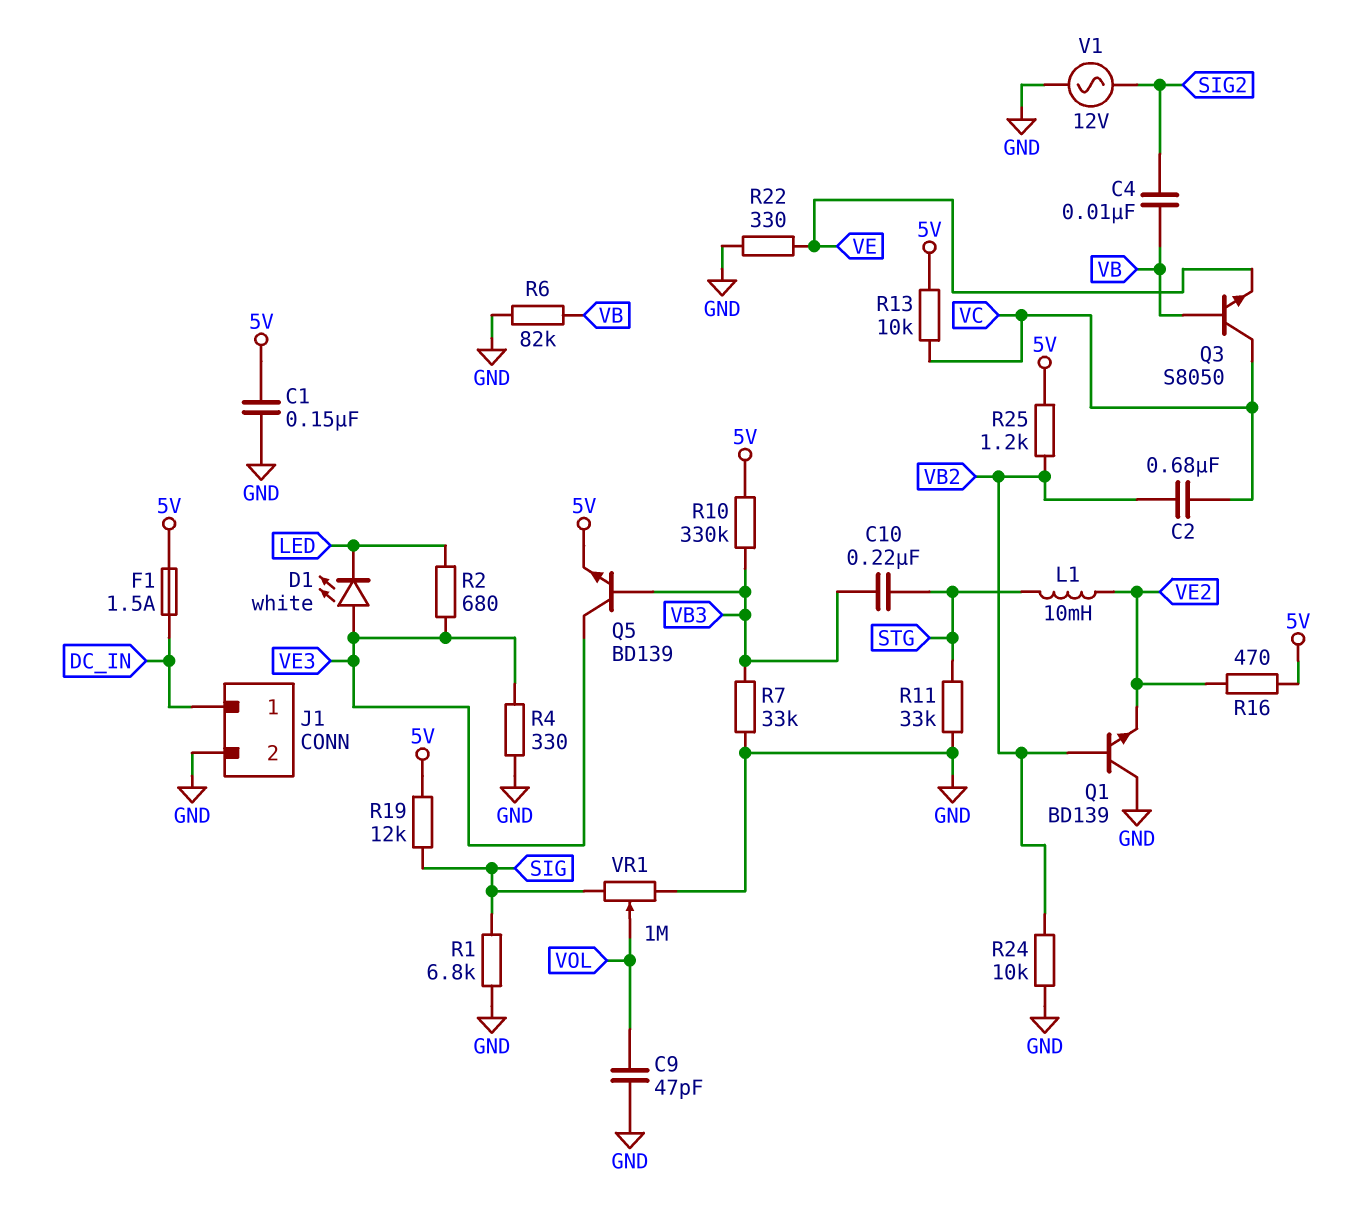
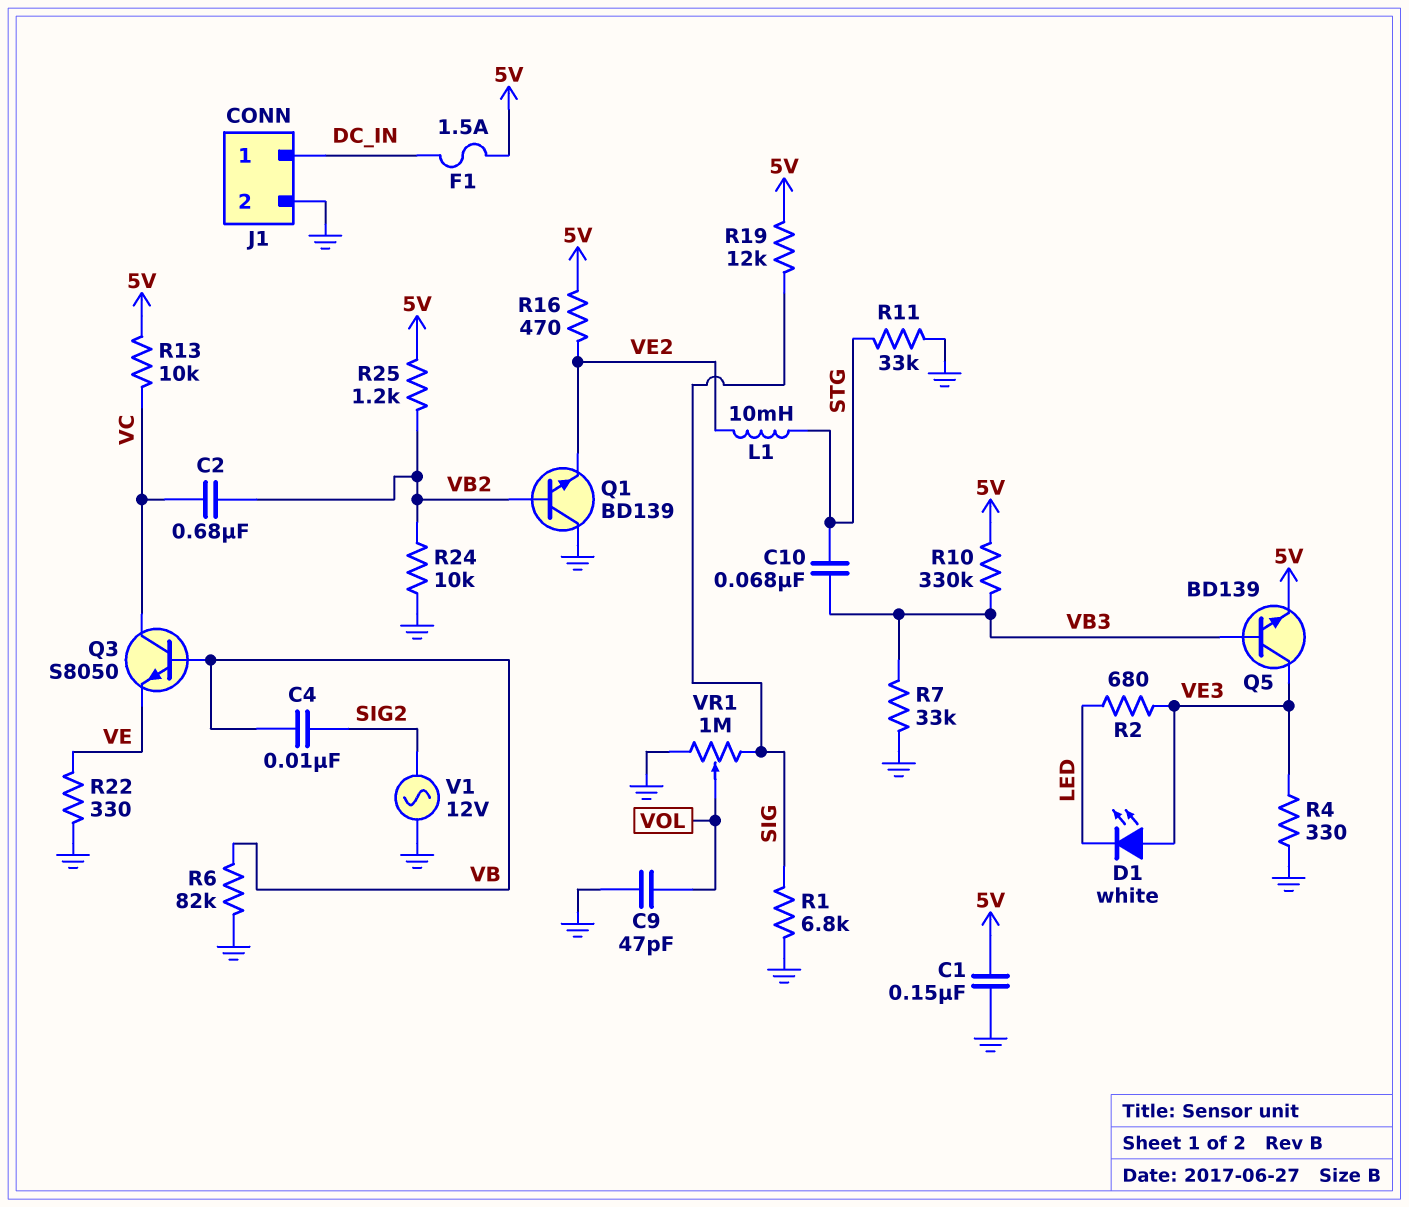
C10: 220nF (STG, VB3) -> 68nF (STG, VB3)

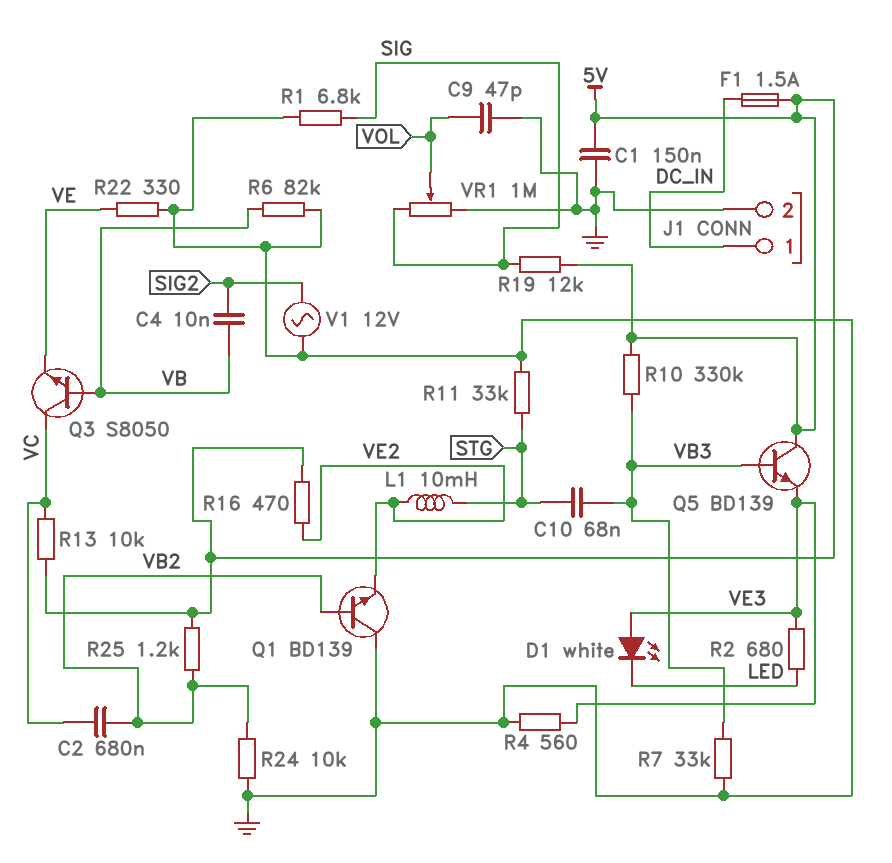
Q5: NPN BD139 (B VB3, C VE3, E 5V) -> NPN BD139 (B VB3, C 5V, E VE3)
R4: 330 (GND, VE3) -> 560 (GND, VE3)

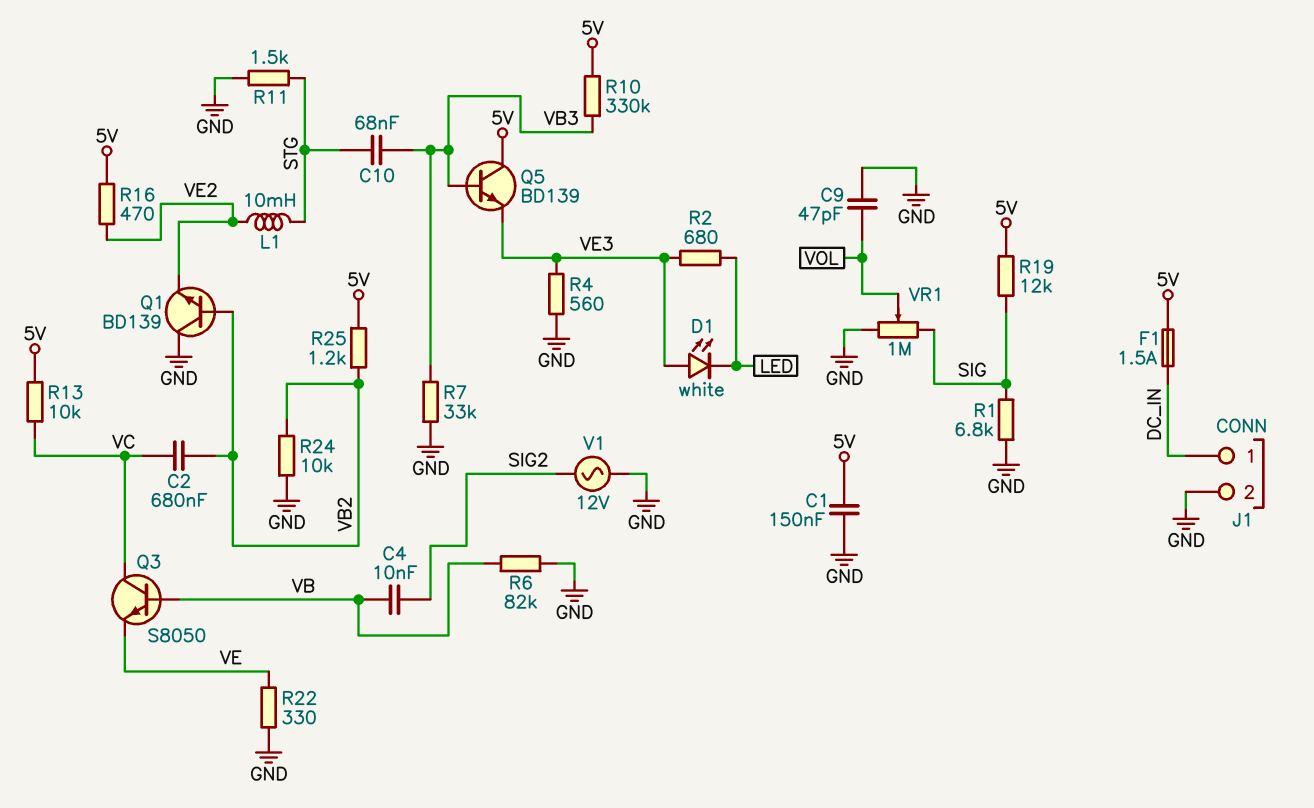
R11: 33k (GND, STG) -> 1.5k (GND, STG)

